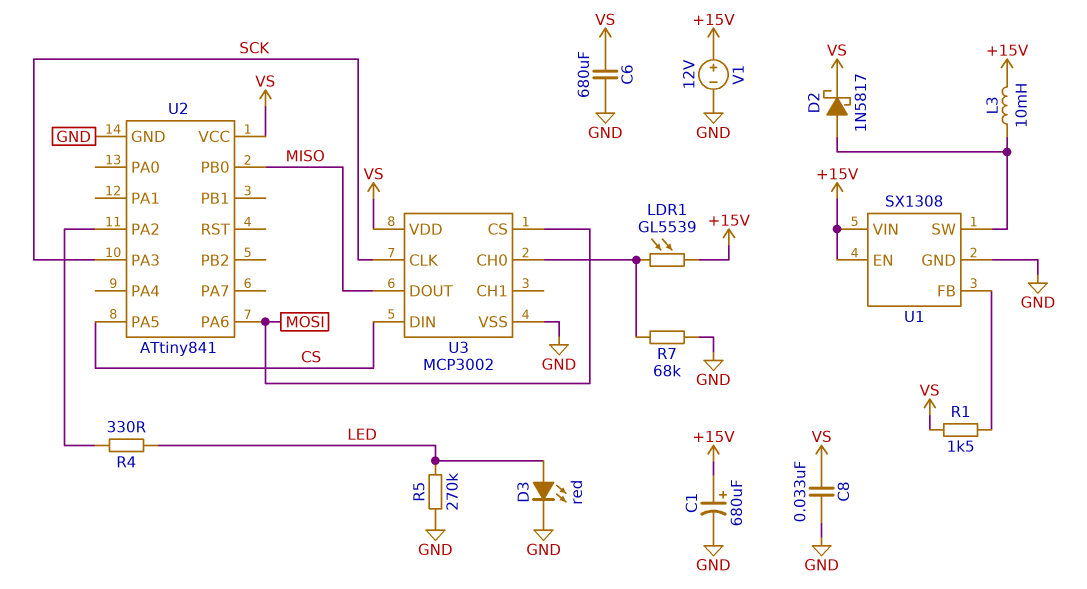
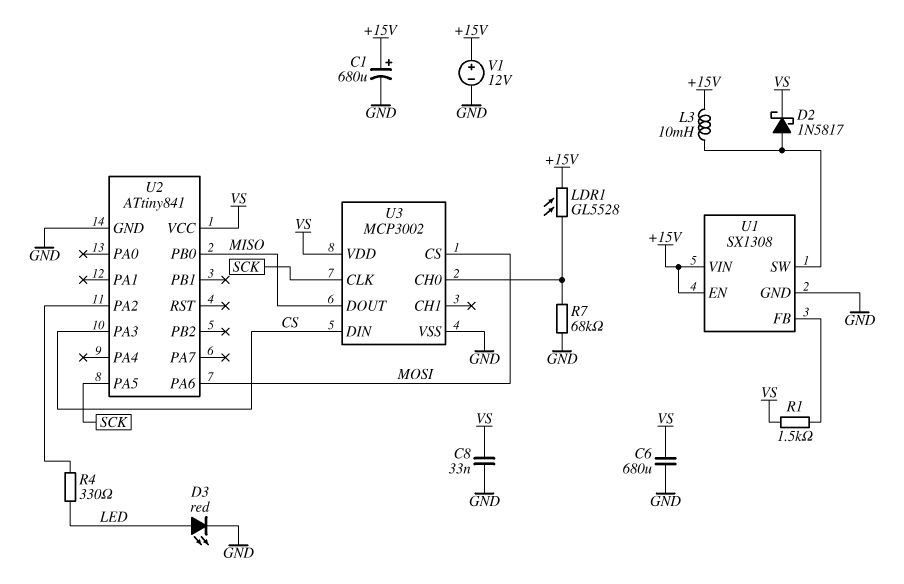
LDR1: GL5539 (+15V, U3/CH0) -> GL5528 (+15V, U3/CH0)
R5: 270k (GND, LED) -> none
U2 pin PA3: SCK -> CS
U2 pin PA5: CS -> SCK

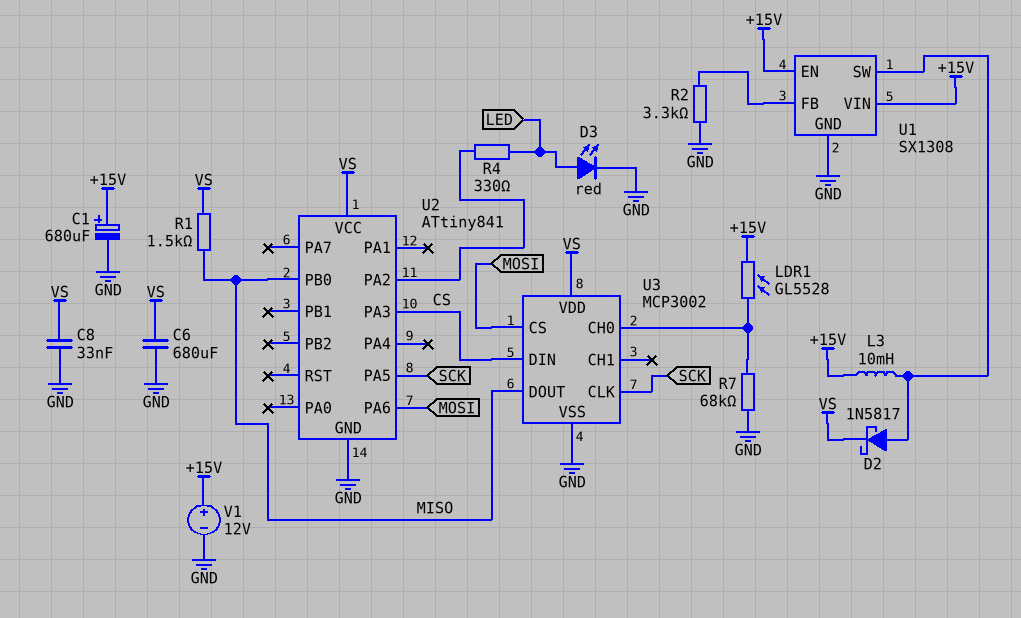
R1: 1.5k (U1/FB, VS) -> 1.5k (MISO, VS)
R2: none -> 3.3k (GND, U1/FB)

